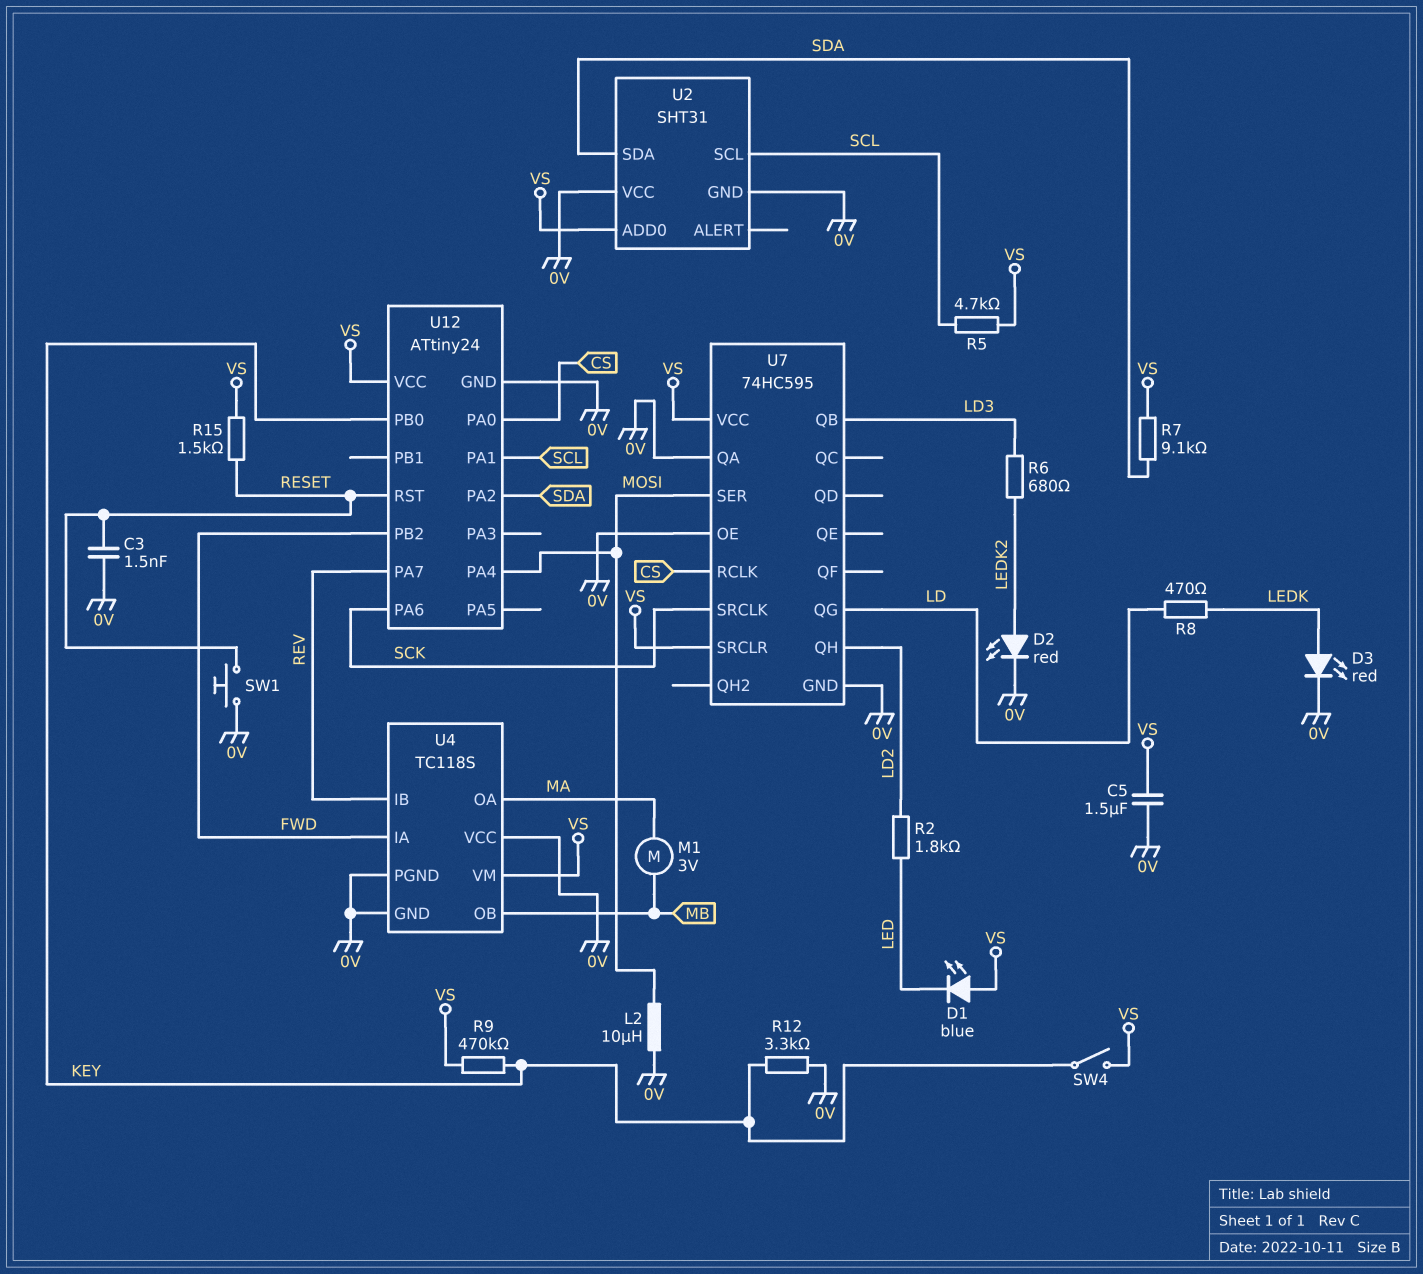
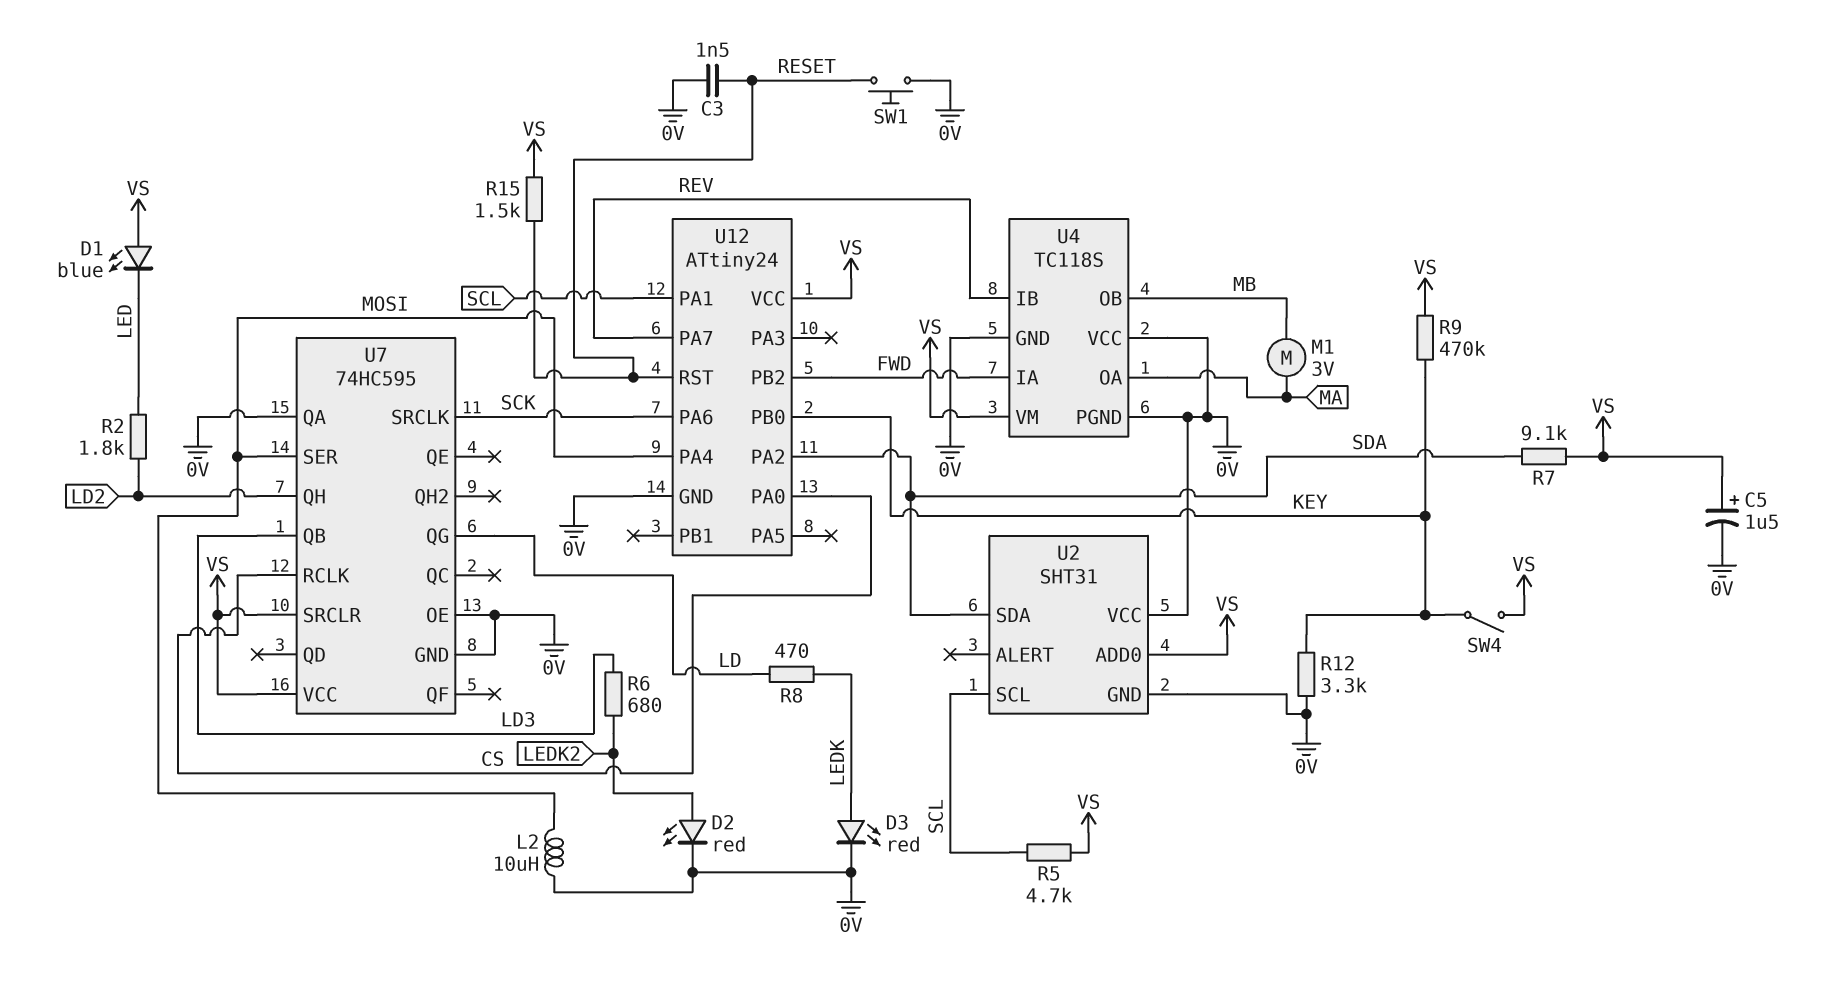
C5: 1.5uF (0V, VS) -> 1.5uF (plus VS, minus 0V)

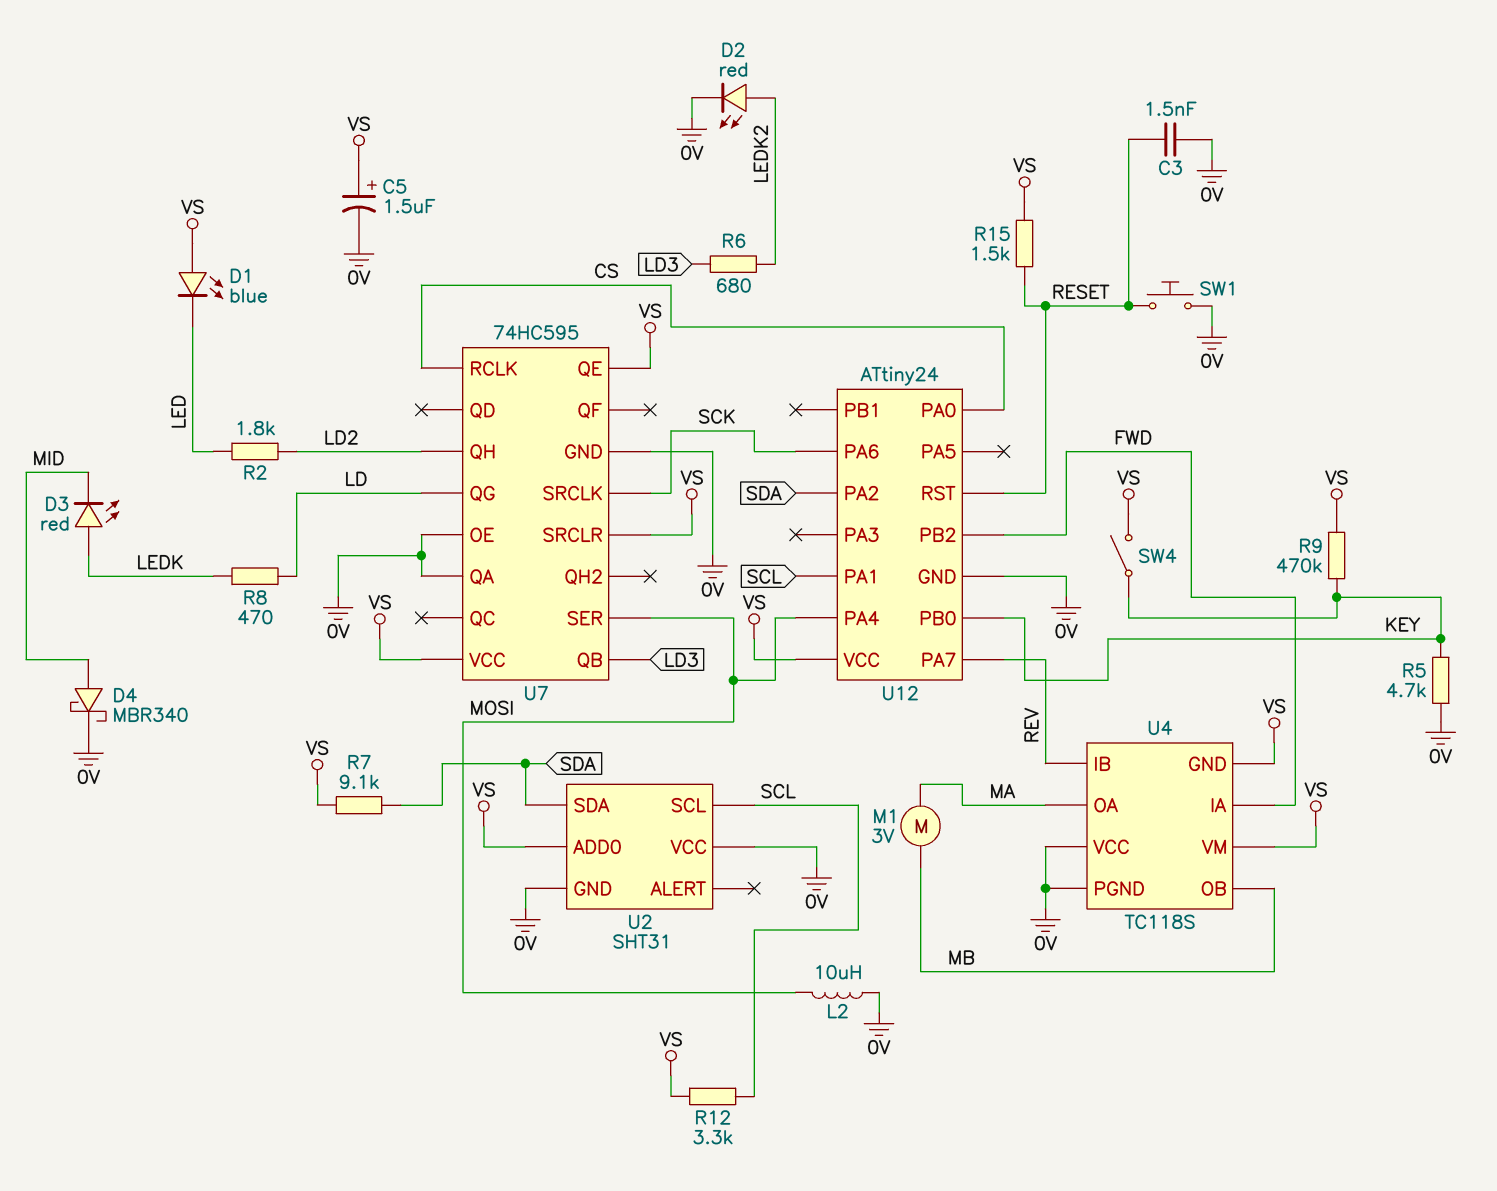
D3: LED red (A LEDK, K 0V) -> LED red (A LEDK, K MID)
D4: none -> schottky MBR340 (A MID, K 0V)
R5: 4.7k (SCL, VS) -> 4.7k (0V, KEY)
R12: 3.3k (0V, KEY) -> 3.3k (SCL, VS)
U4 pin GND: 0V -> VS
U7 pin QE: none -> VS

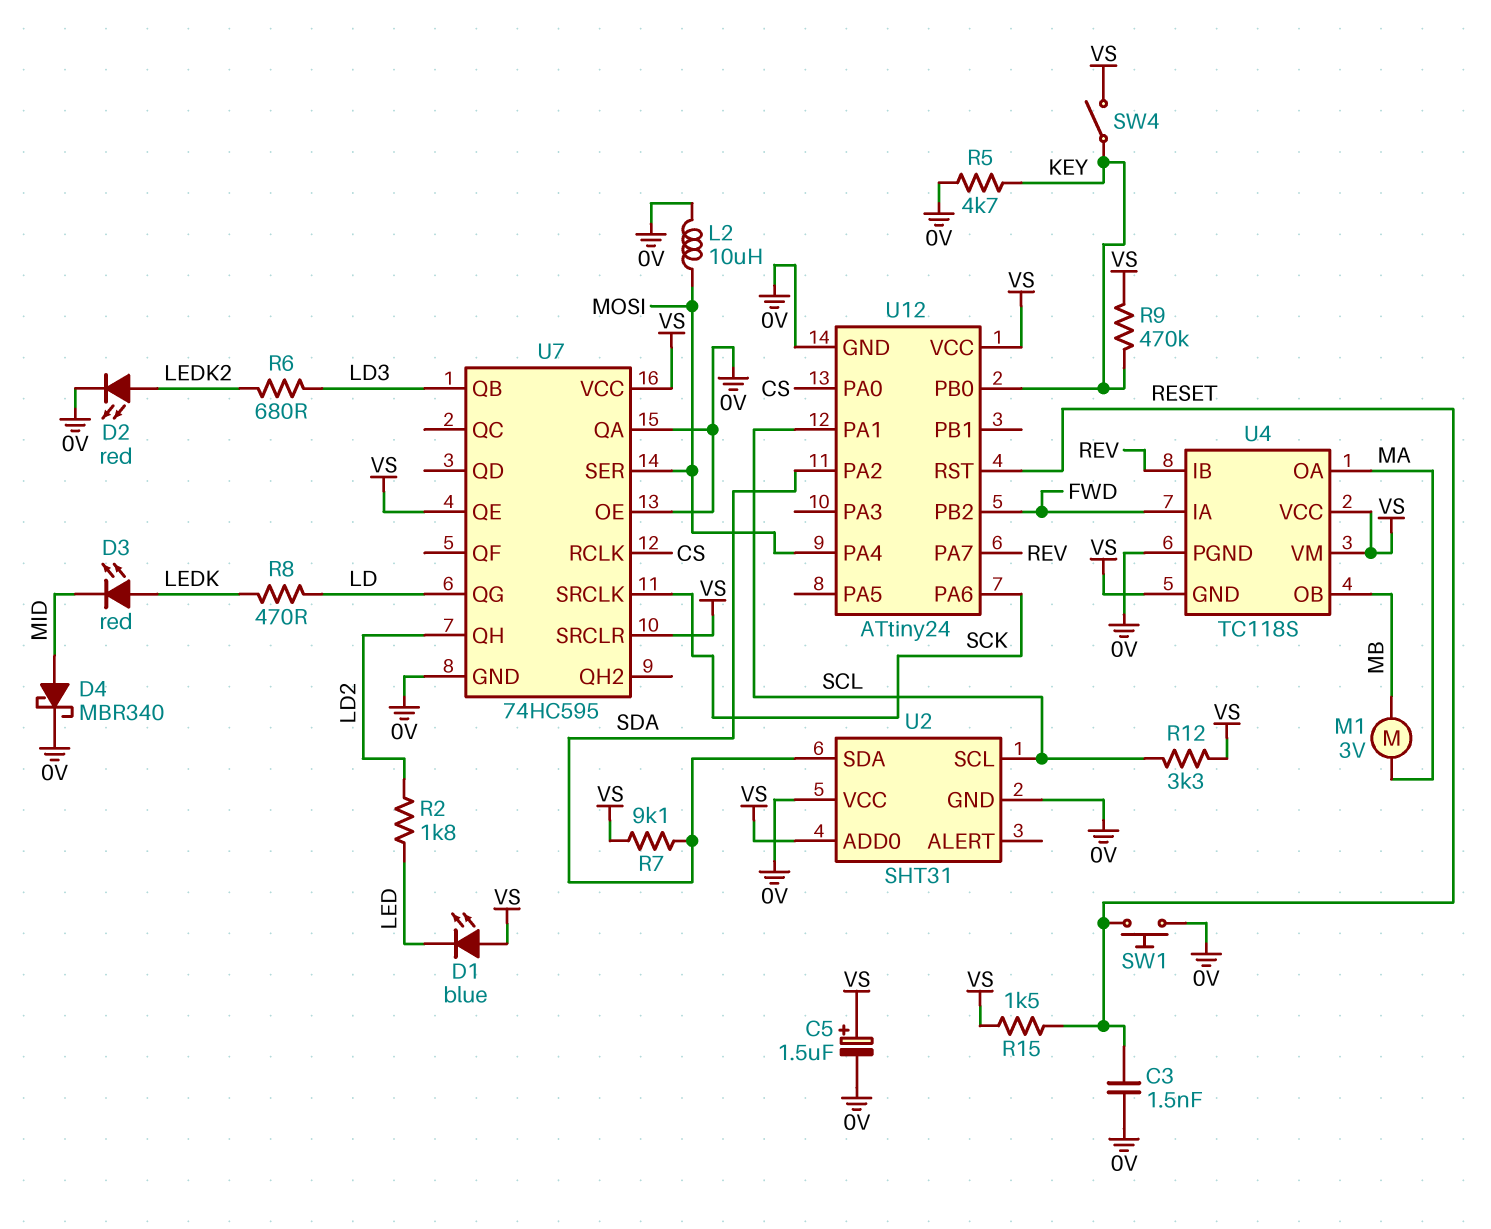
U4 pin VCC: 0V -> VS

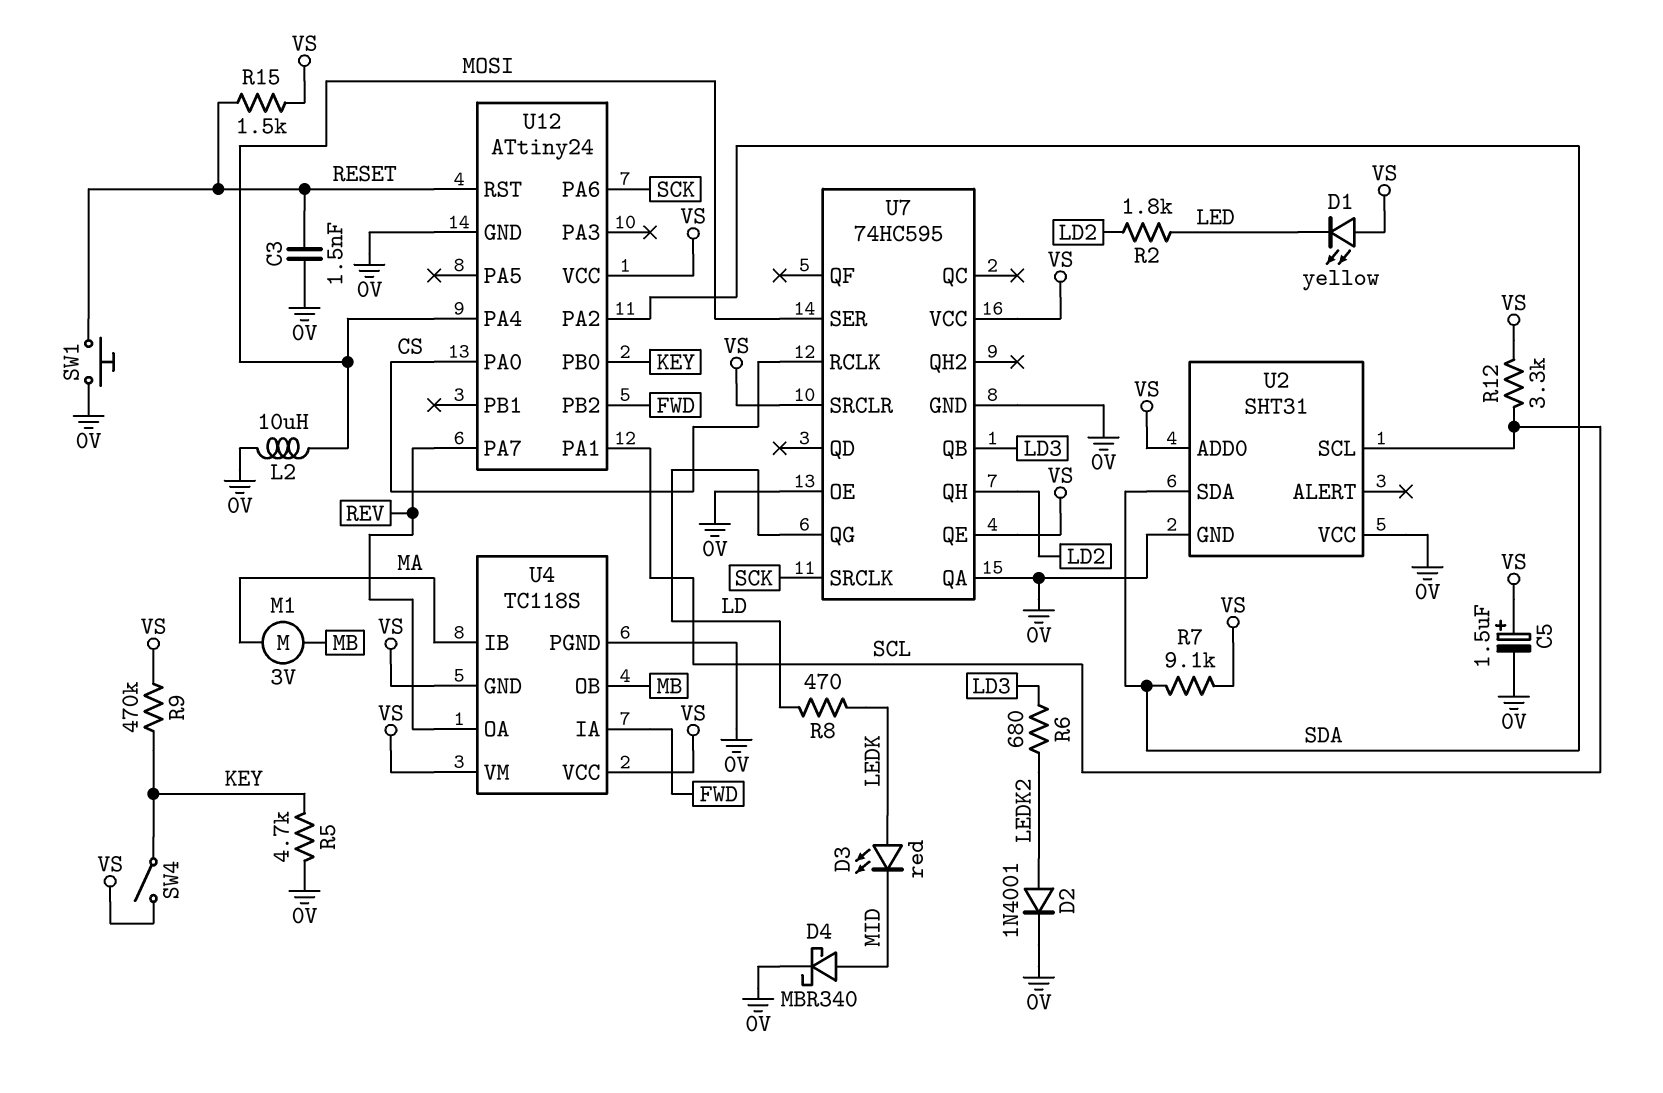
D1: LED blue (A VS, K LED) -> LED yellow (A VS, K LED)
D2: LED red (A LEDK2, K 0V) -> diode 1N4001 (A LEDK2, K 0V)
U4 pin IB: REV -> MA
U4 pin OA: MA -> REV

